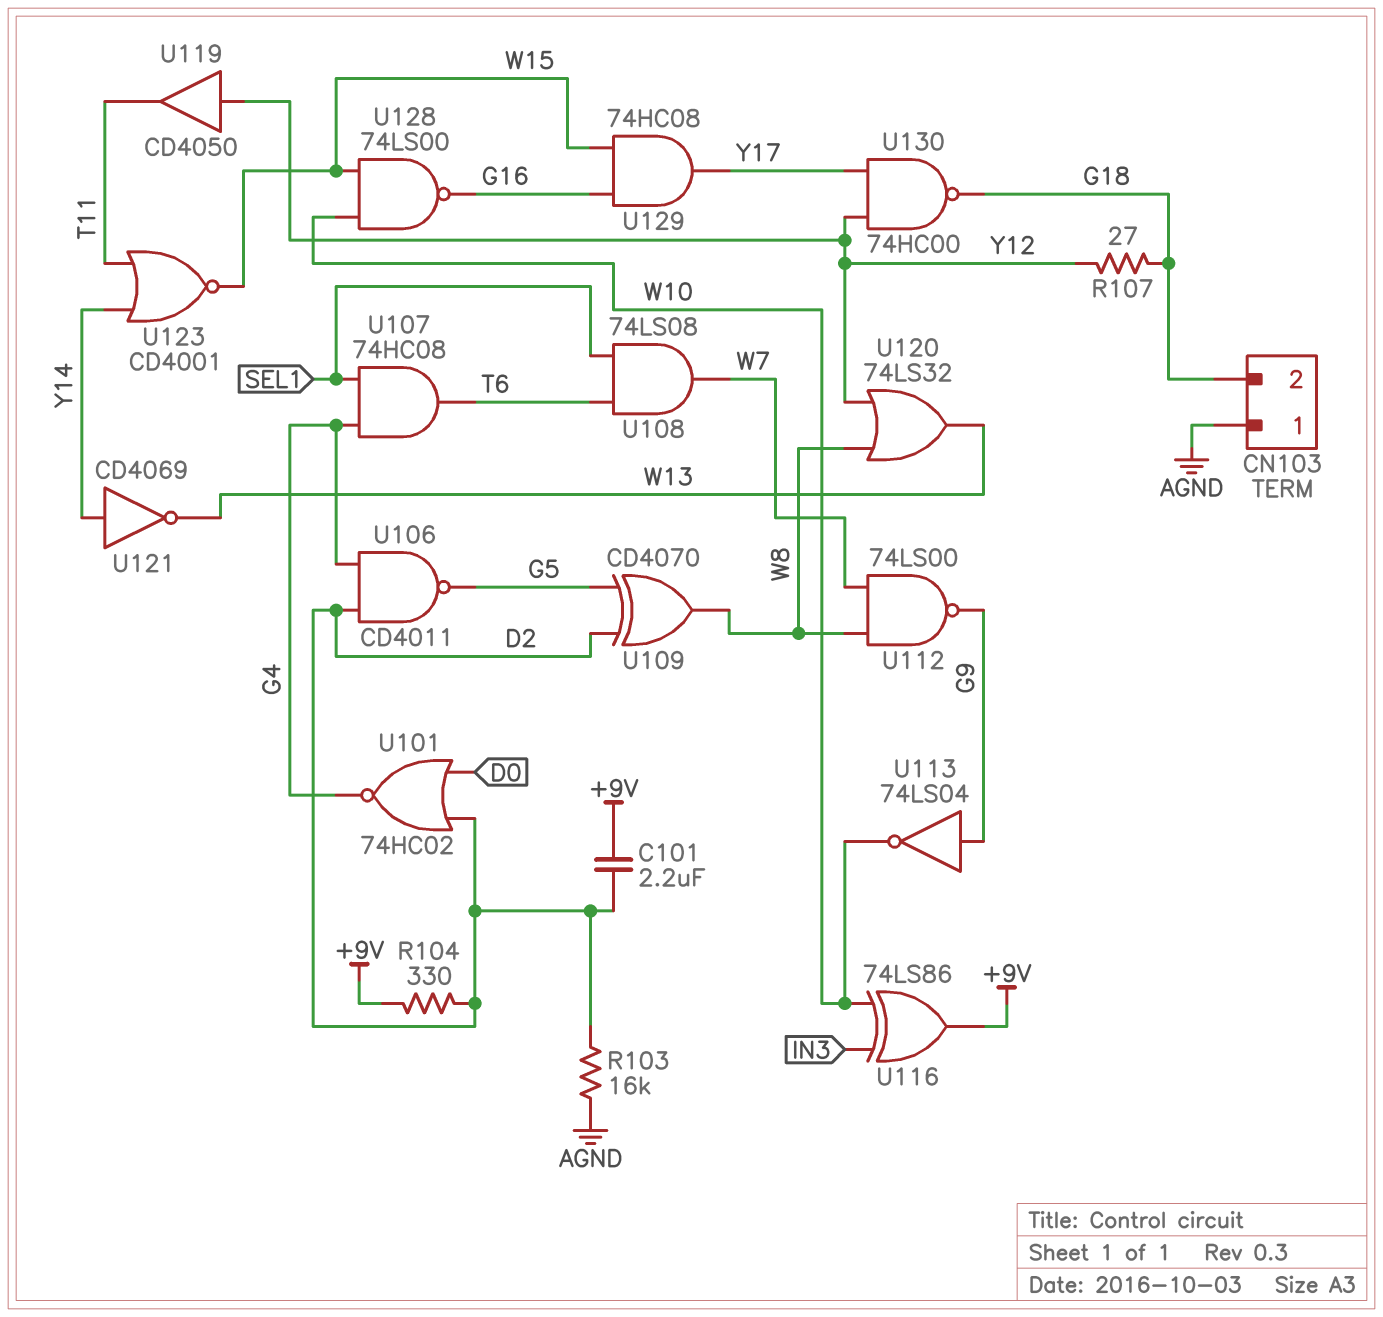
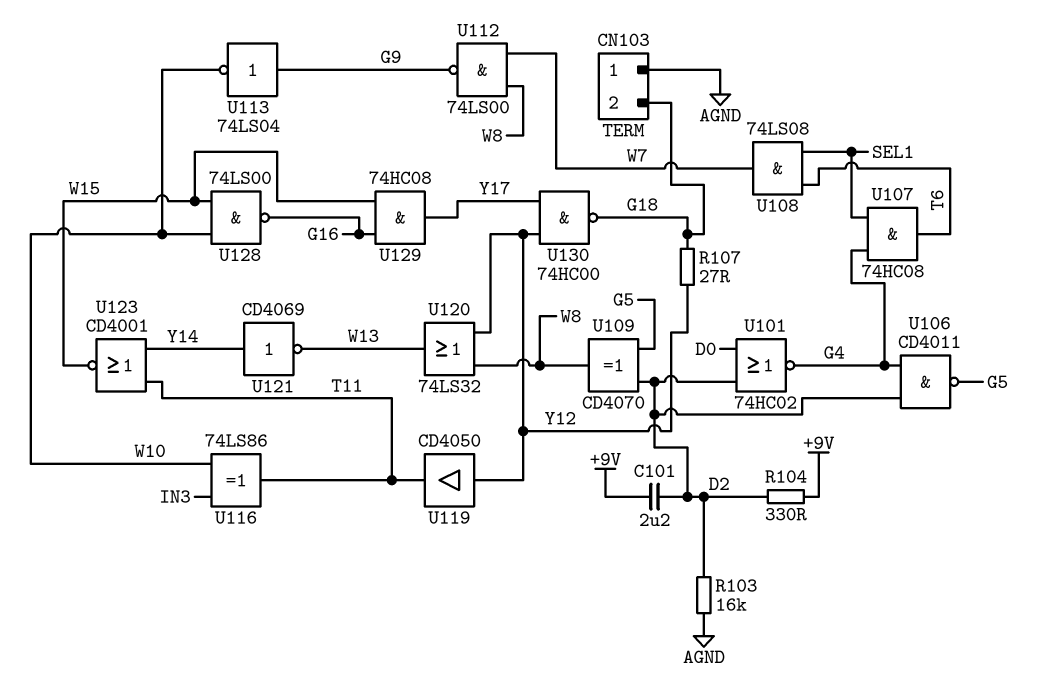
U116: XOR 74LS86 (in IN3, in W10, out +9V) -> XOR 74LS86 (in IN3, in W10, out T11)

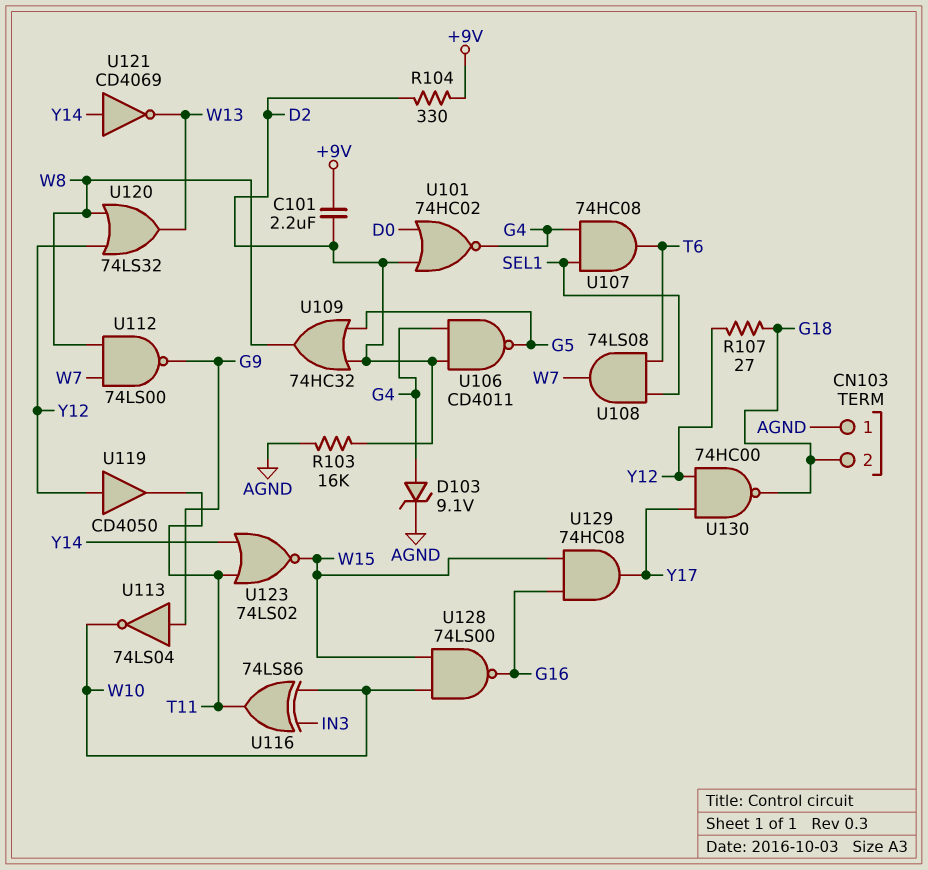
D103: none -> zener 9.1V (A G4, K AGND)
U109: XOR CD4070 (in D2, in G5, out W8) -> OR 74HC32 (in D2, in G5, out W8)
U123: NOR CD4001 (in T11, in Y14, out W15) -> NOR 74LS02 (in T11, in Y14, out W15)

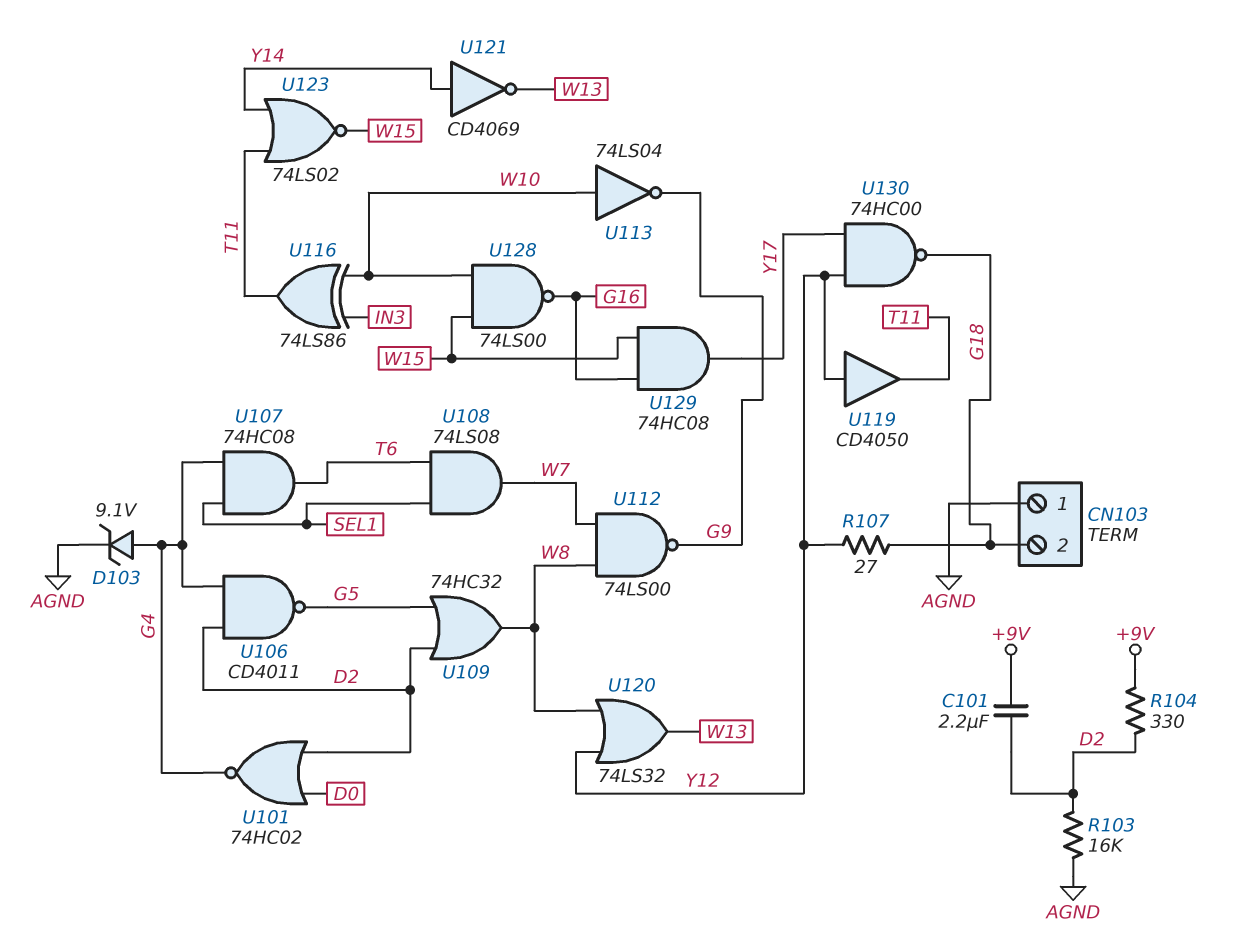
U113: NOT 74LS04 (in G9, out W10) -> NOT 74LS04 (in W10, out G9)

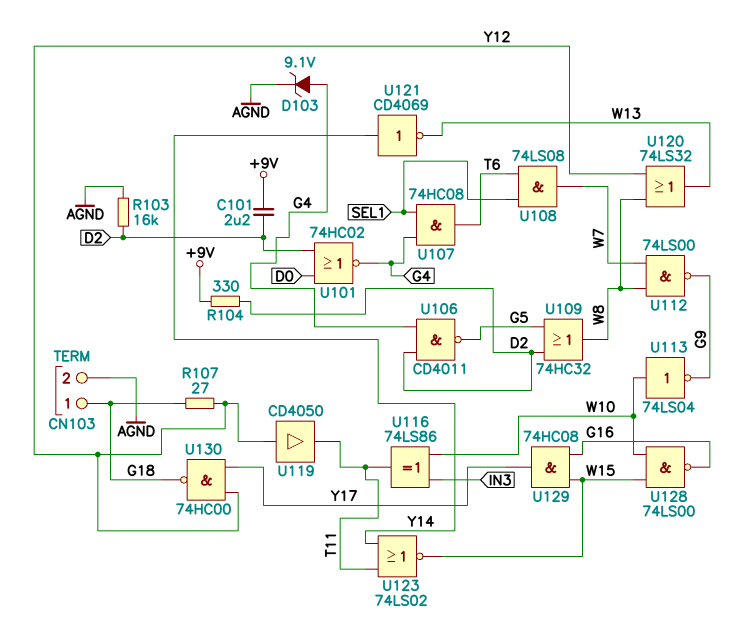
CN103 pin 1: AGND -> G18
CN103 pin 2: G18 -> AGND

